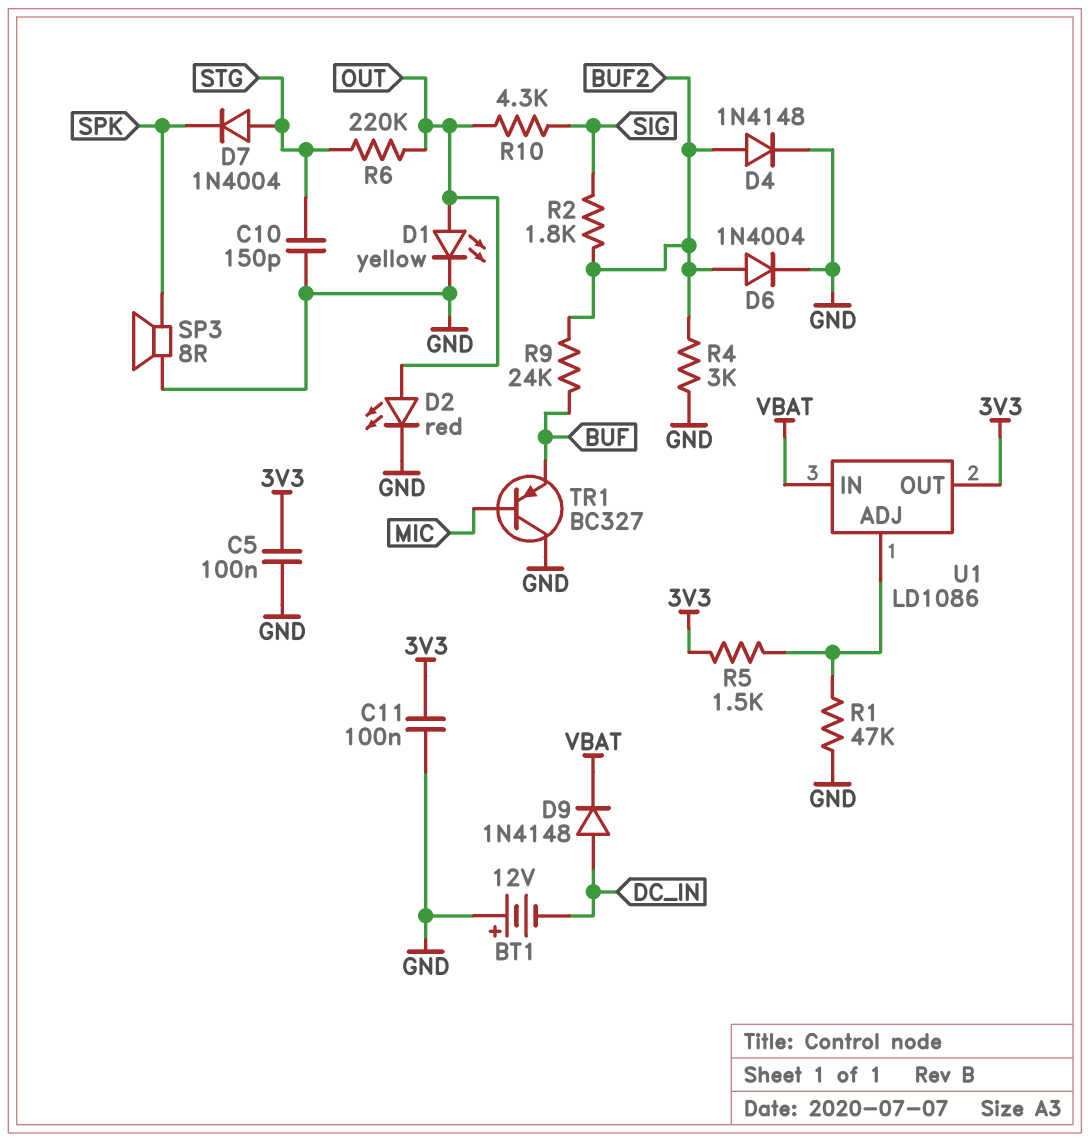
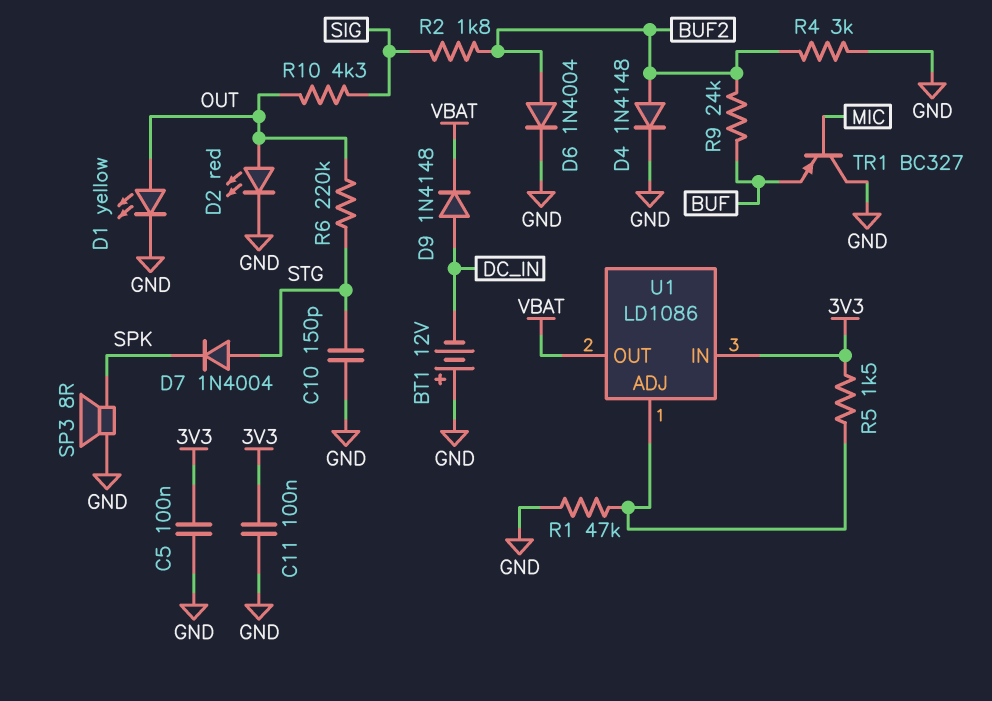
U1 pin IN: VBAT -> 3V3
U1 pin OUT: 3V3 -> VBAT

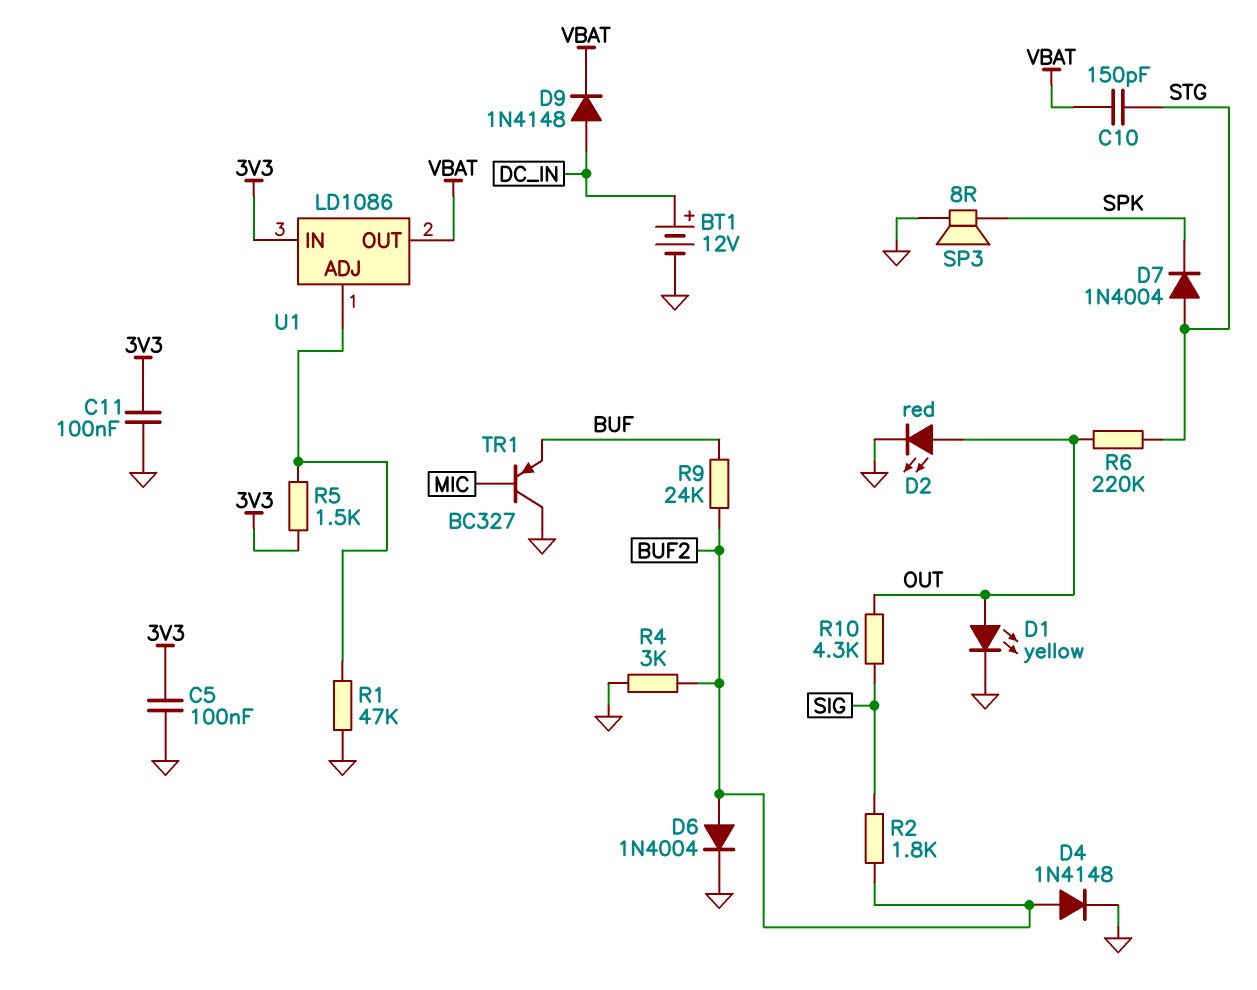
BT1: 12V (plus GND, minus DC_IN) -> 12V (plus DC_IN, minus GND)
C10: 150pF (GND, STG) -> 150pF (STG, VBAT)

